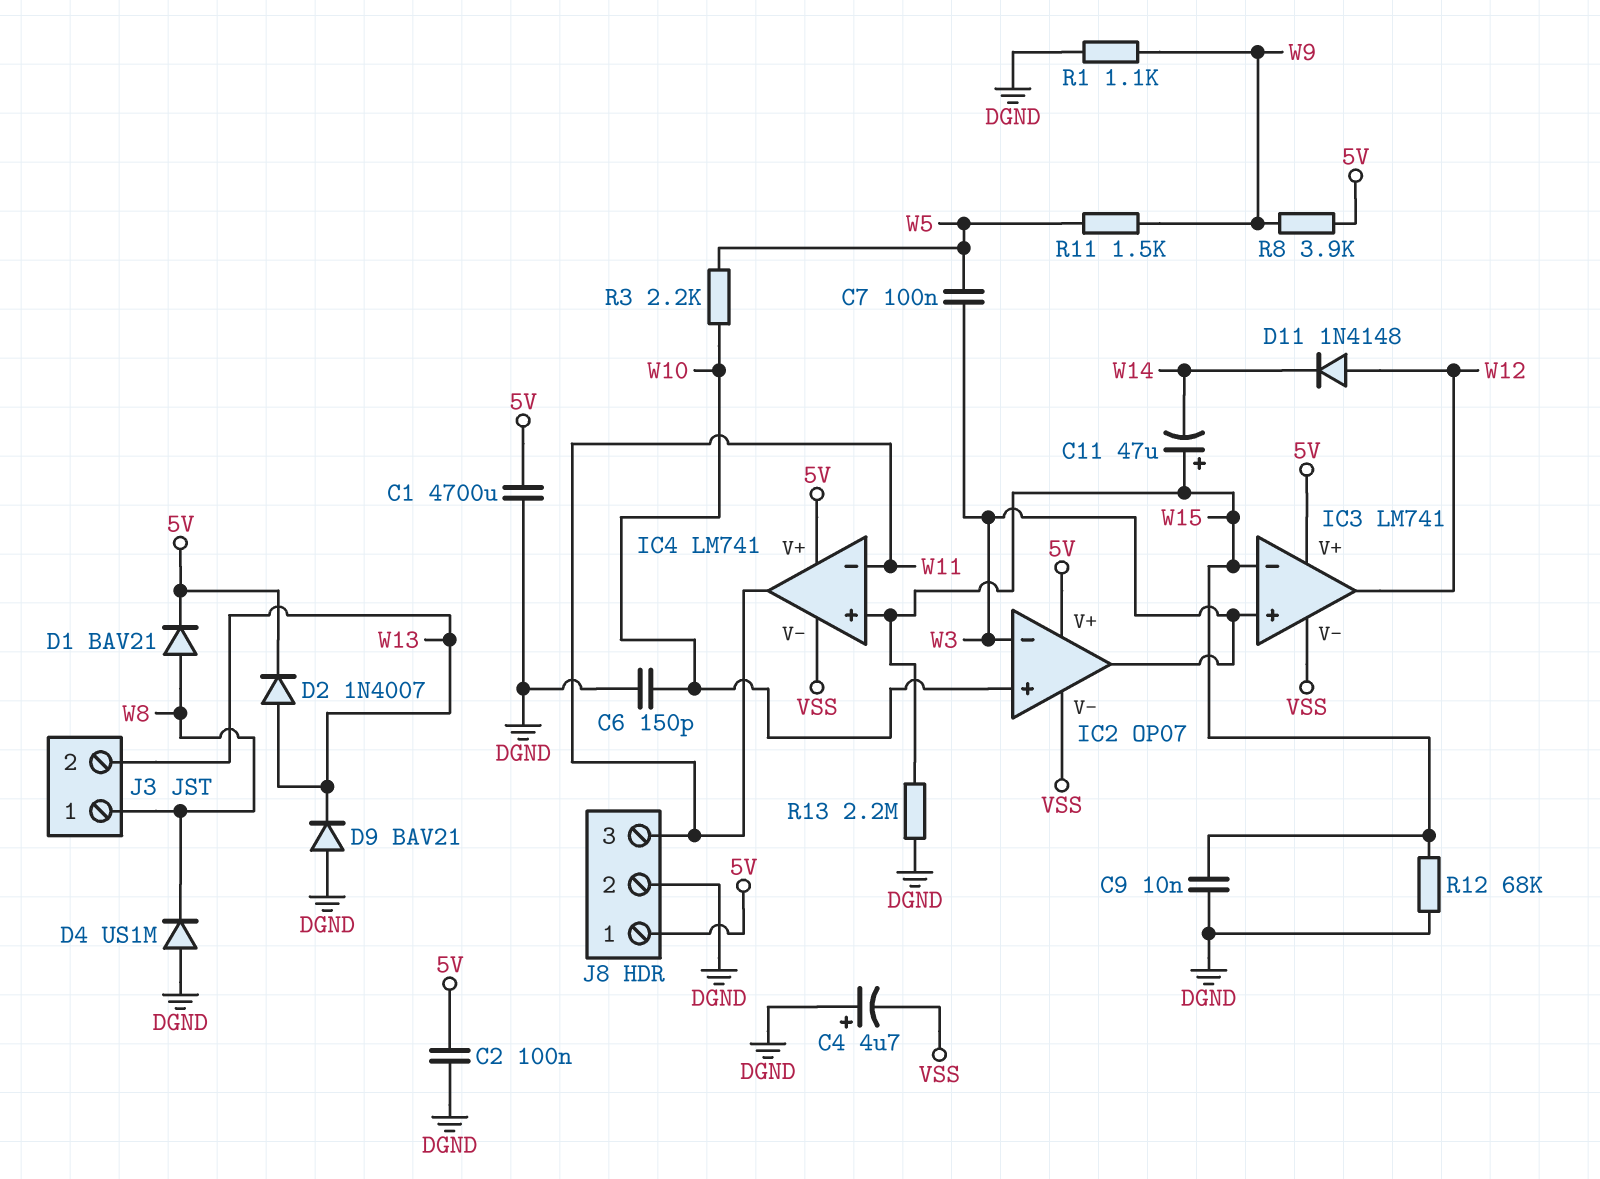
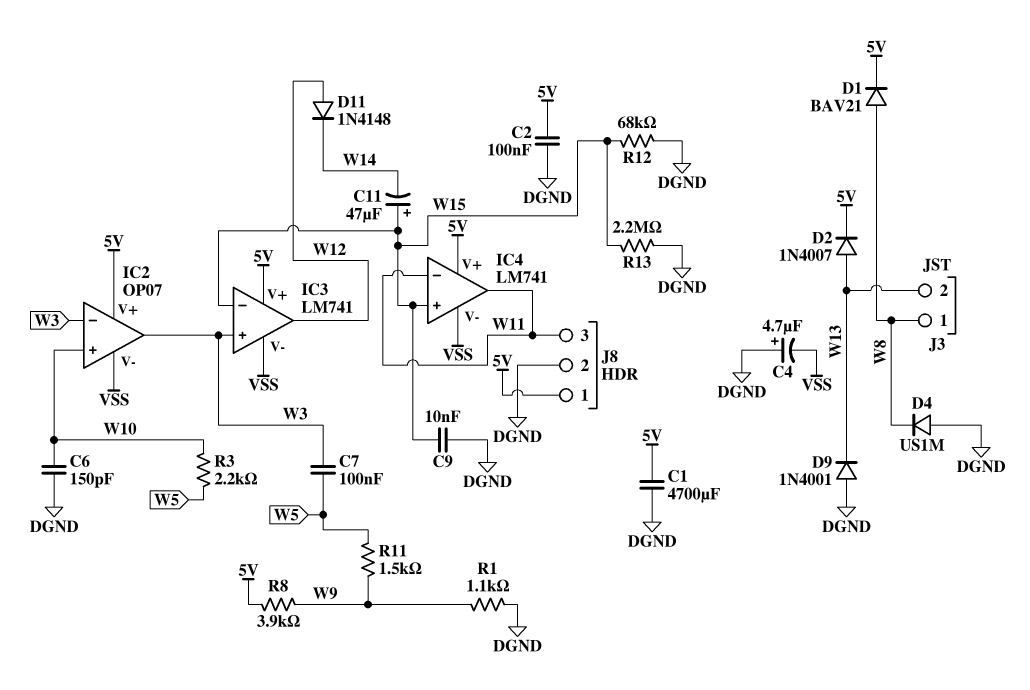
D9: diode BAV21 (A DGND, K W13) -> diode 1N4001 (A DGND, K W13)

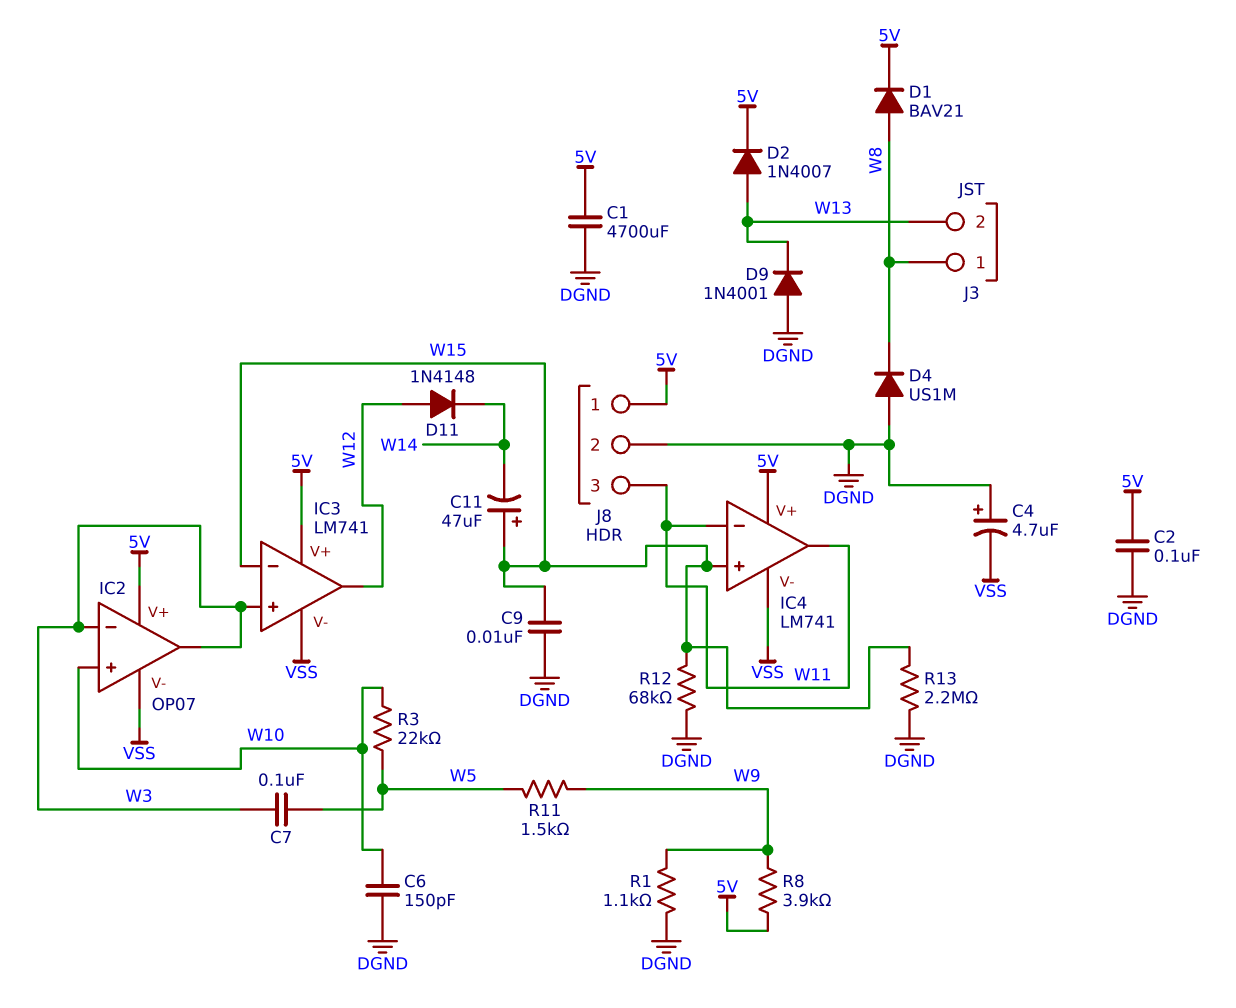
R3: 2.2k (W5, W10) -> 22k (W5, W10)

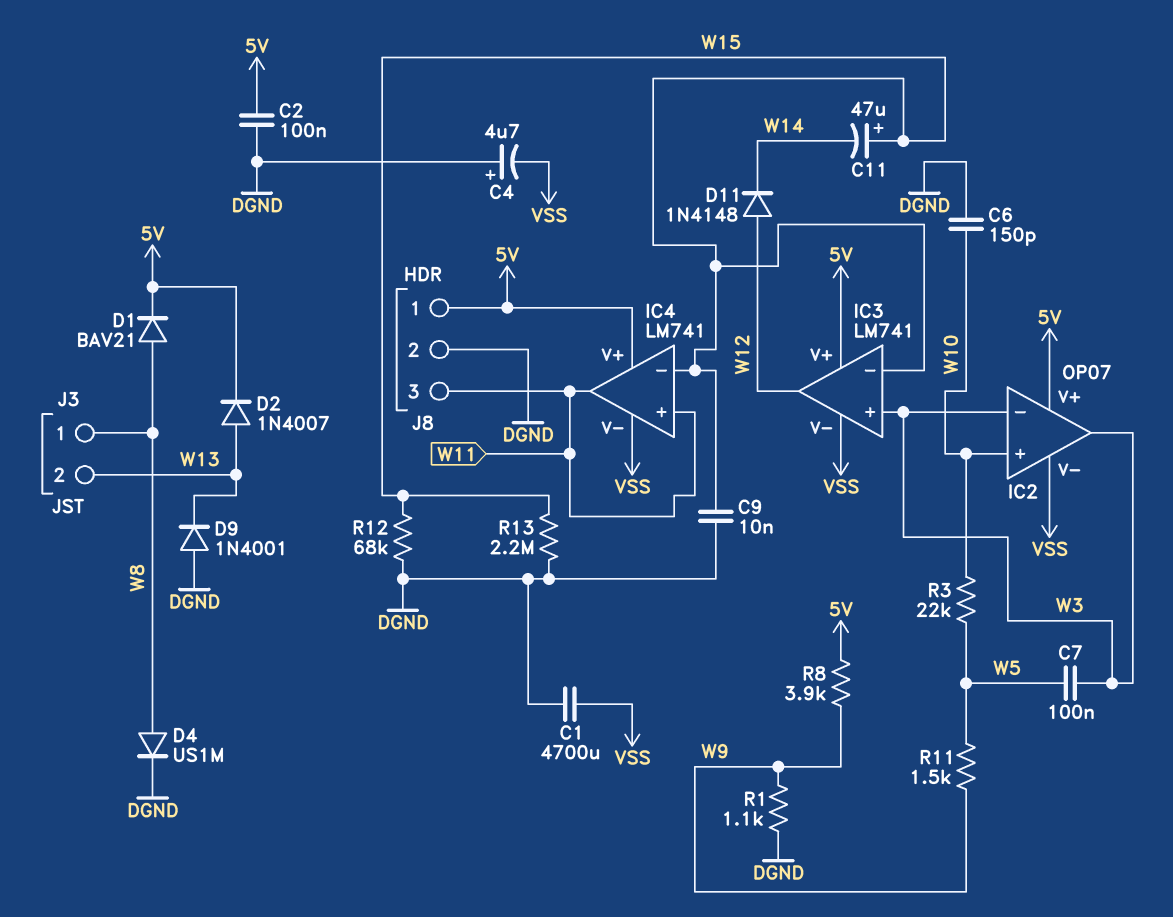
C1: 4700uF (5V, DGND) -> 4700uF (DGND, VSS)
D4: diode US1M (A DGND, K W8) -> diode US1M (A W8, K DGND)
IC4 pin in+: W15 -> W11
IC4 pin in-: W11 -> W15

